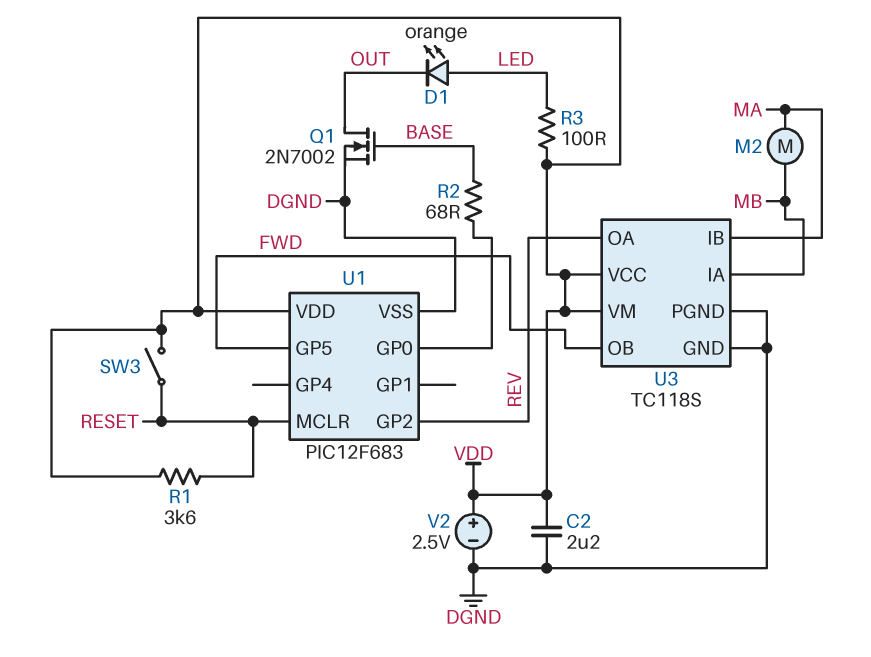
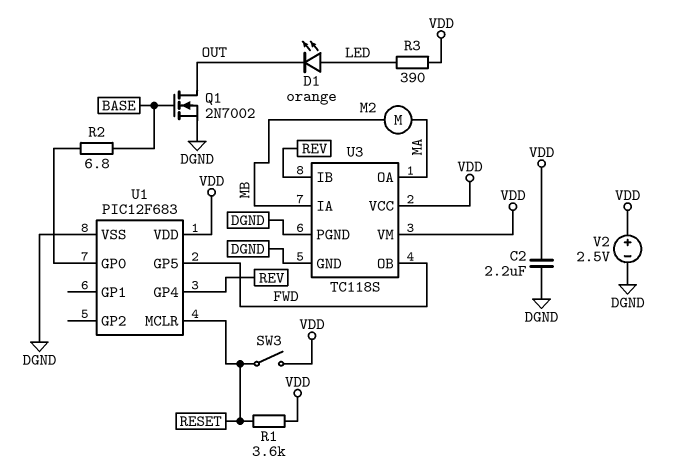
R2: 68 (BASE, U1/GP0) -> 6.8 (BASE, U1/GP0)
R3: 100 (LED, VDD) -> 390 (LED, VDD)
U1 pin GP2: REV -> none
U1 pin GP4: none -> REV
U3 pin IB: MA -> REV
U3 pin OA: REV -> MA

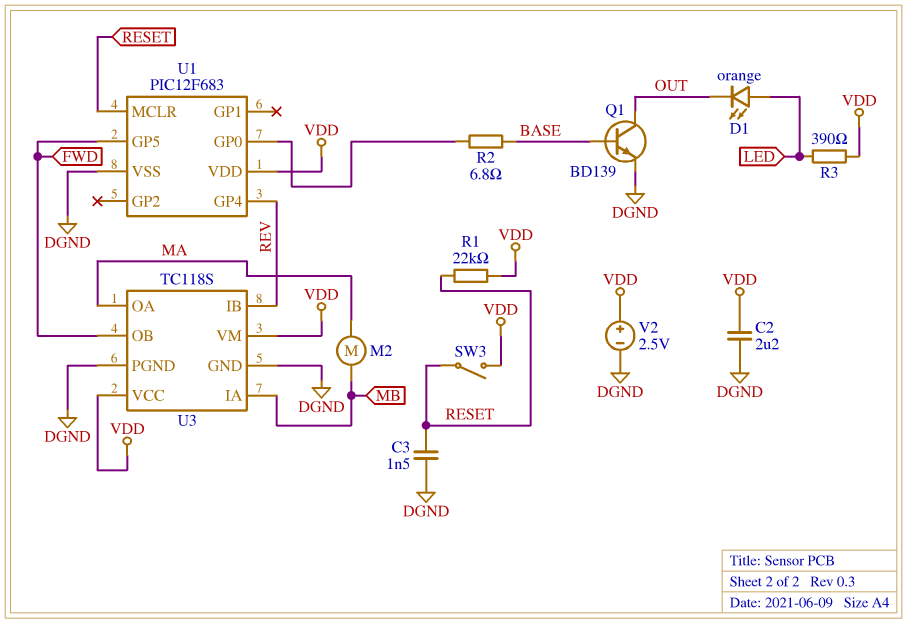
C3: none -> 1.5nF (DGND, RESET)
Q1: NMOS 2N7002 (G BASE, D OUT, S DGND) -> NPN BD139 (B BASE, C OUT, E DGND)
R1: 3.6k (RESET, VDD) -> 22k (RESET, VDD)

